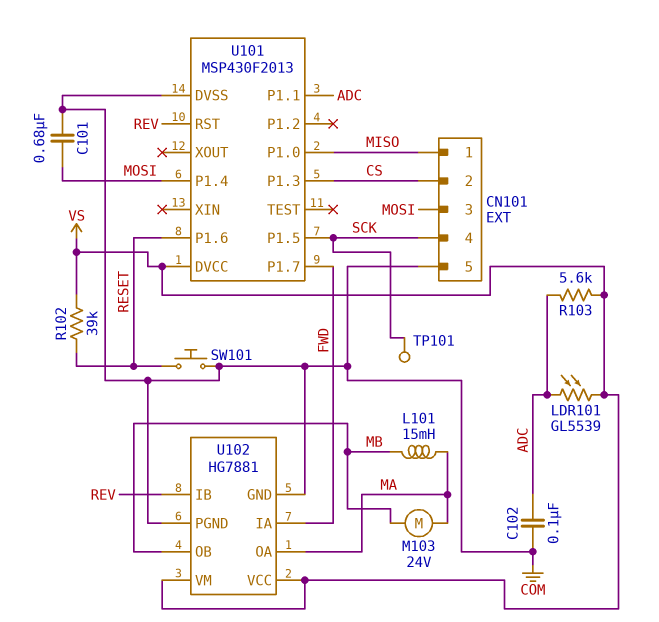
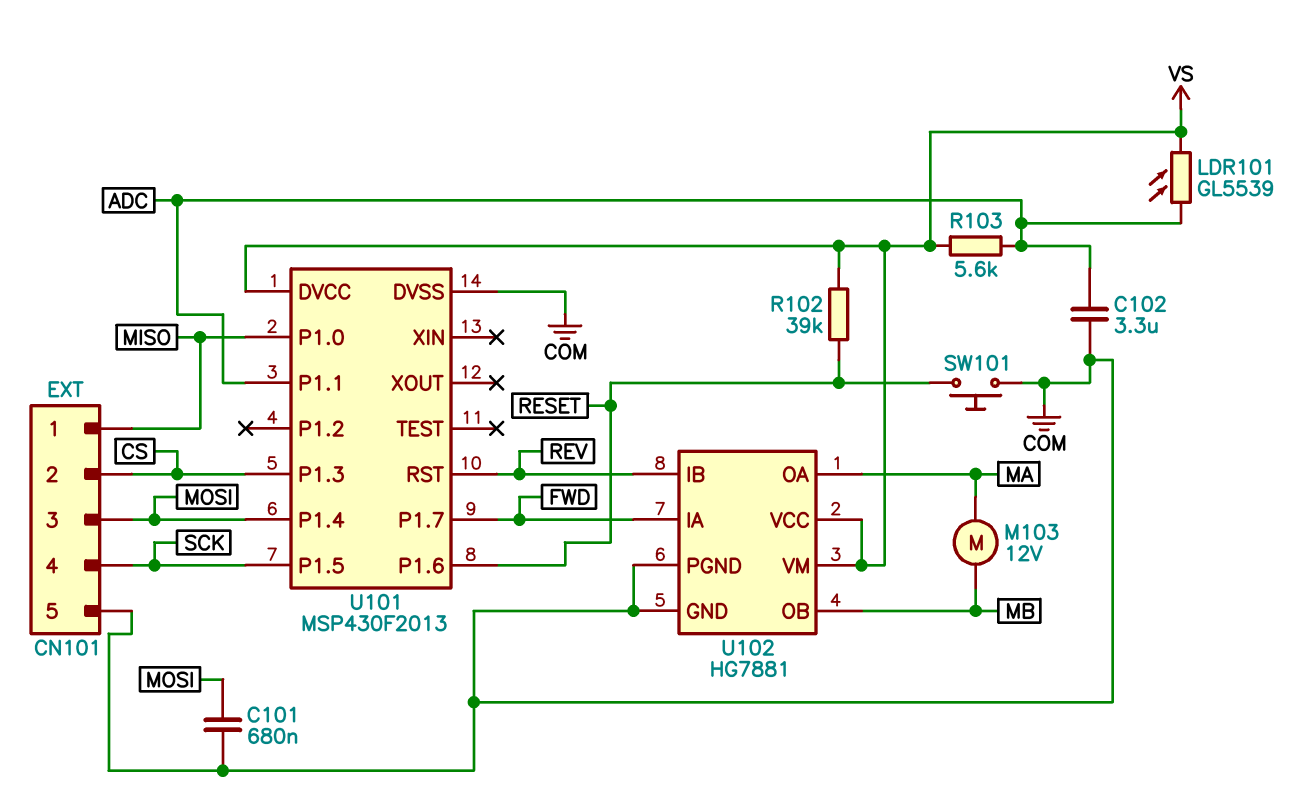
C102: 100nF (ADC, COM) -> 3.3uF (ADC, COM)
L101: 15mH (MA, MB) -> none
M103: motor 24V (MA, MB) -> motor 12V (MA, MB)
TP101: test point (SCK) -> none

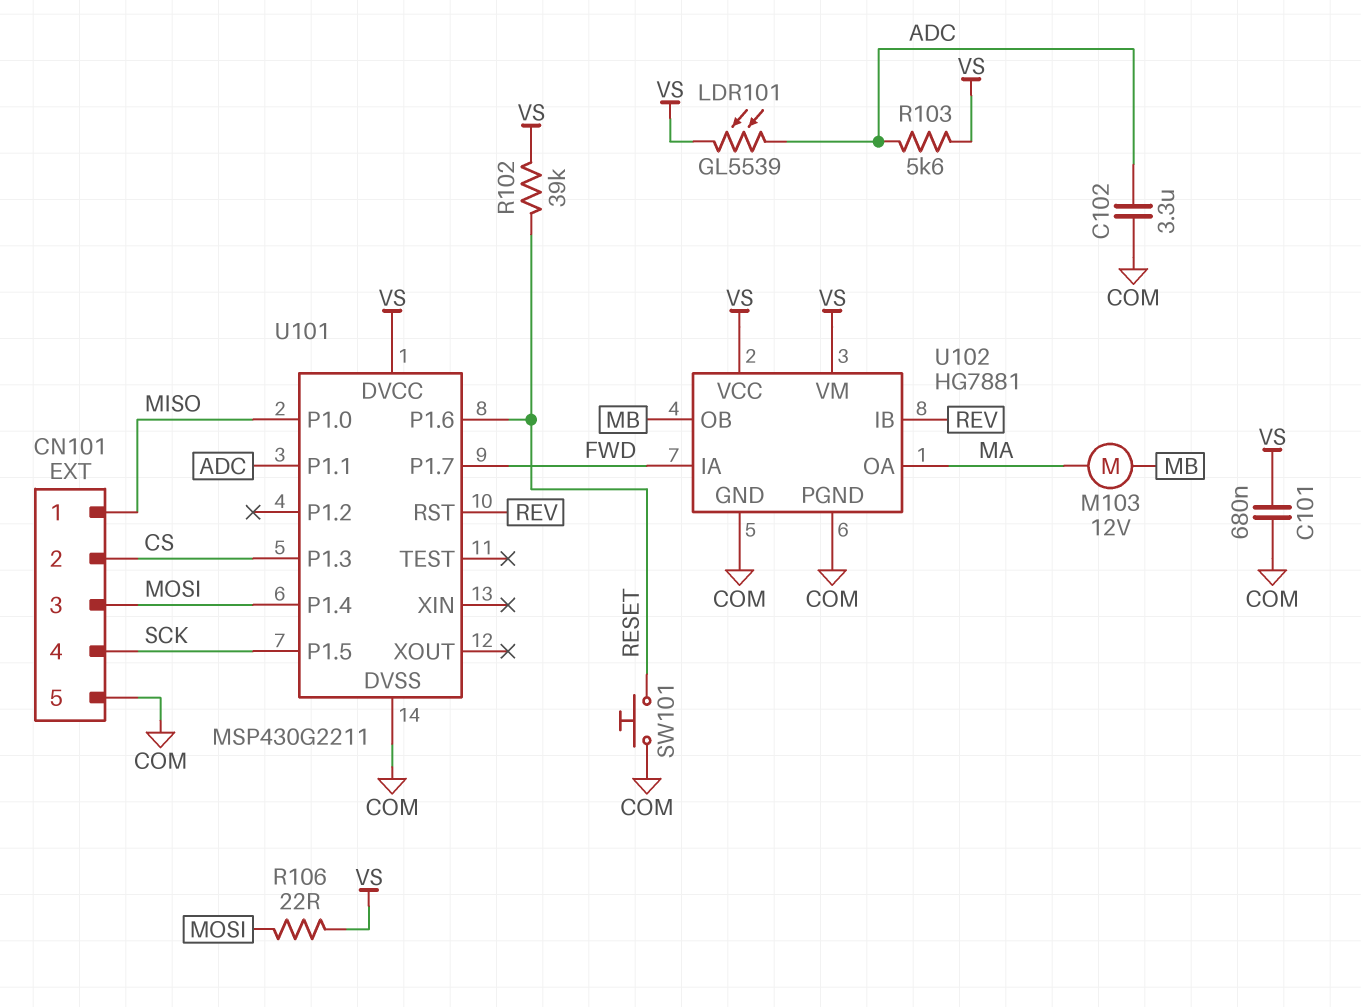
C101: 680nF (COM, MOSI) -> 680nF (COM, VS)
R106: none -> 22 (MOSI, VS)
U101: MSP430F2013 -> MSP430G2211

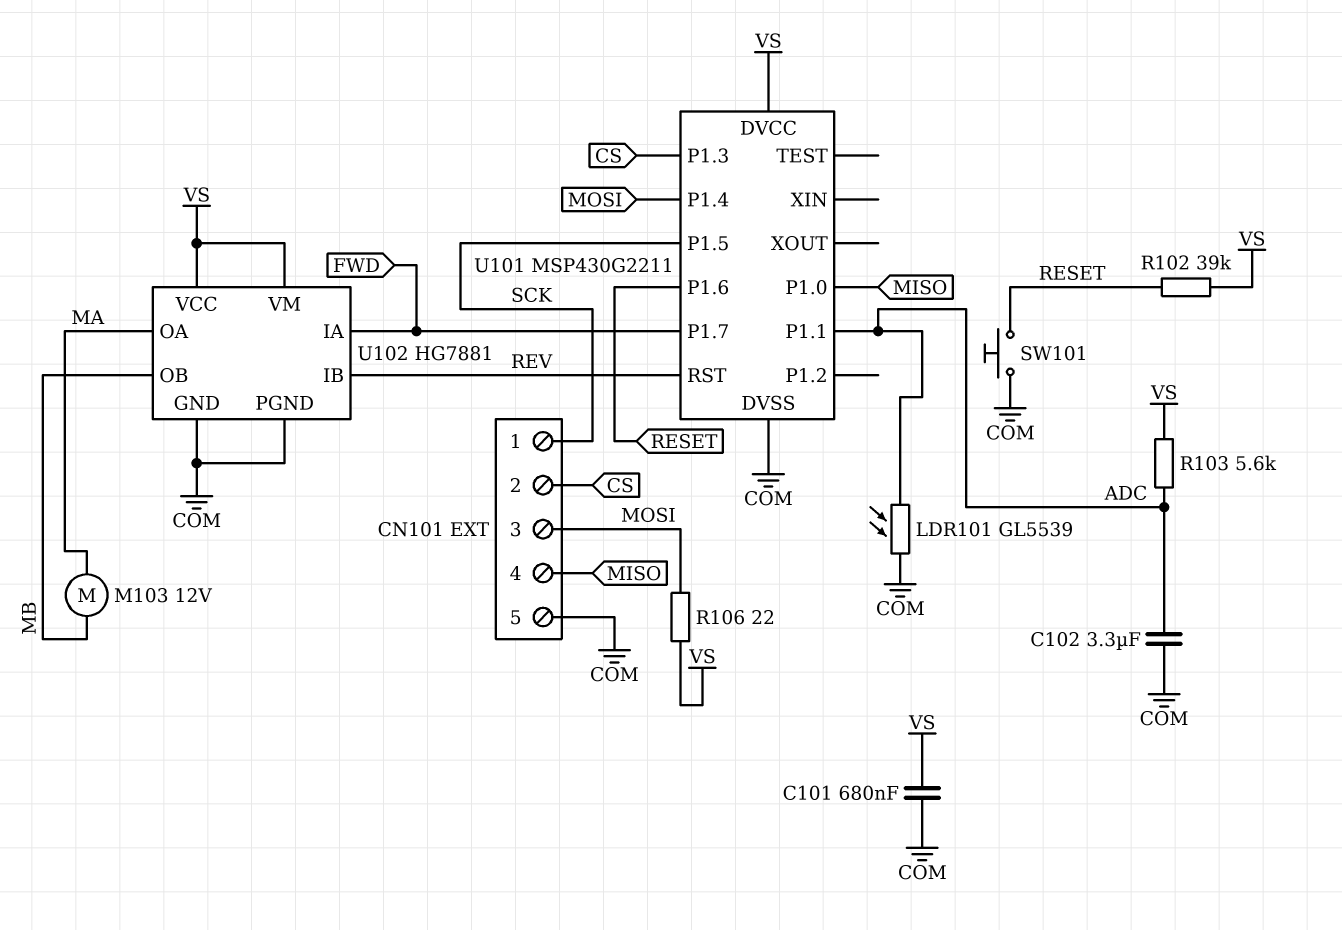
CN101 pin 1: MISO -> SCK
CN101 pin 4: SCK -> MISO
LDR101: GL5539 (ADC, VS) -> GL5539 (ADC, COM)

